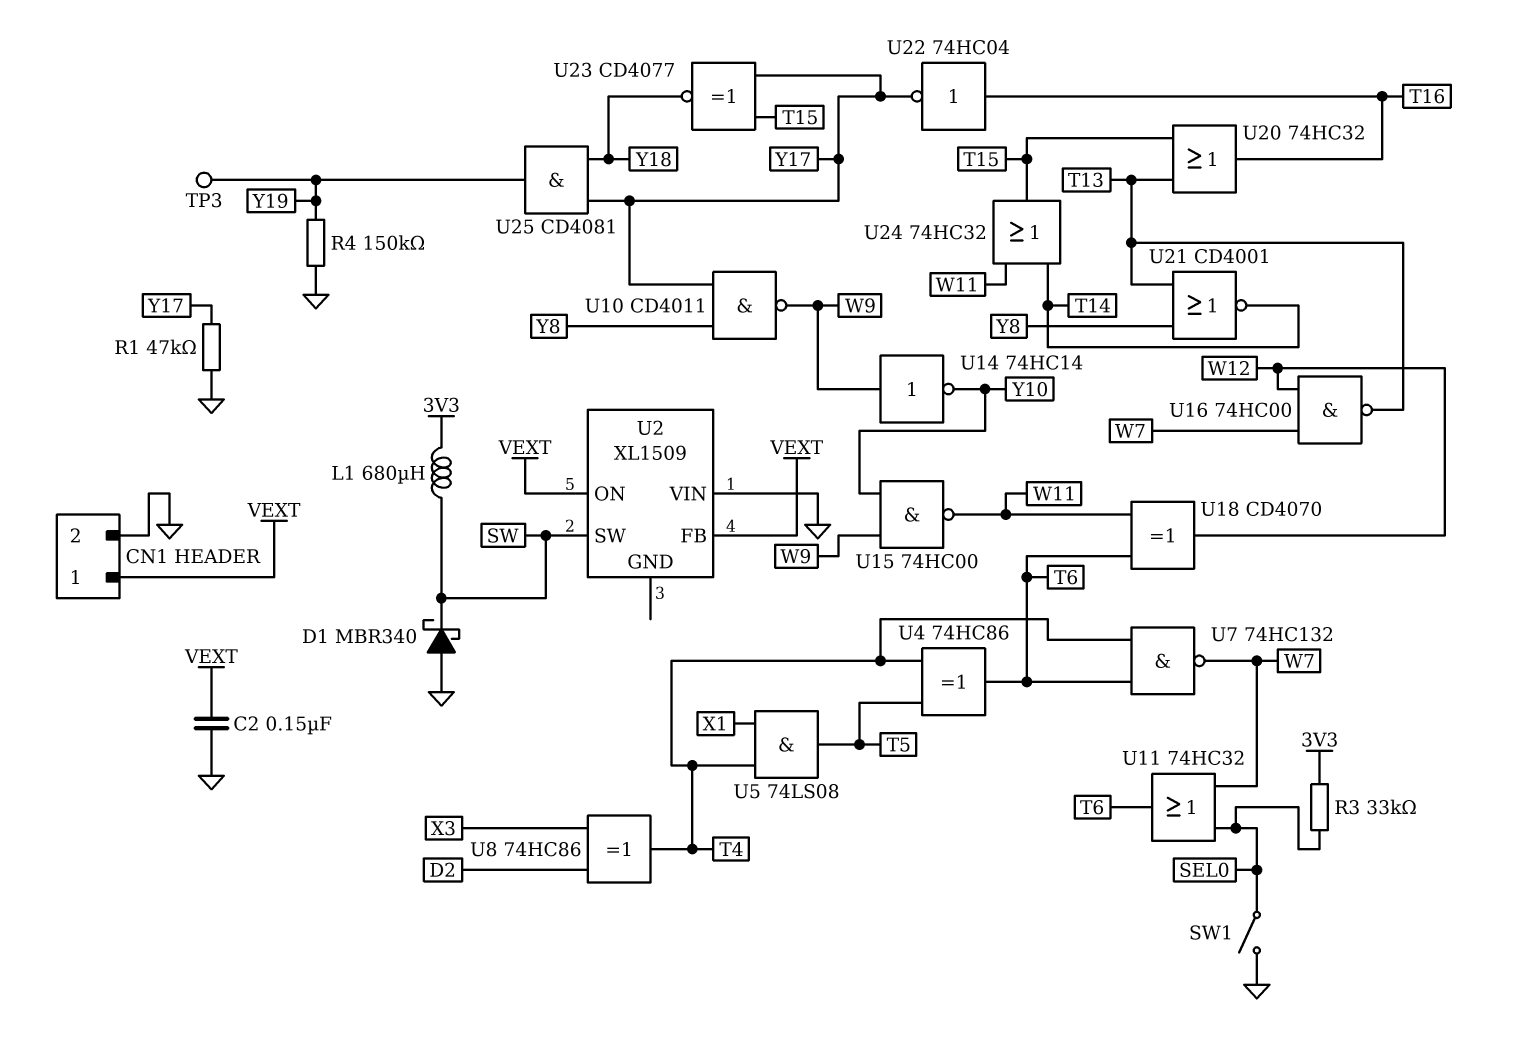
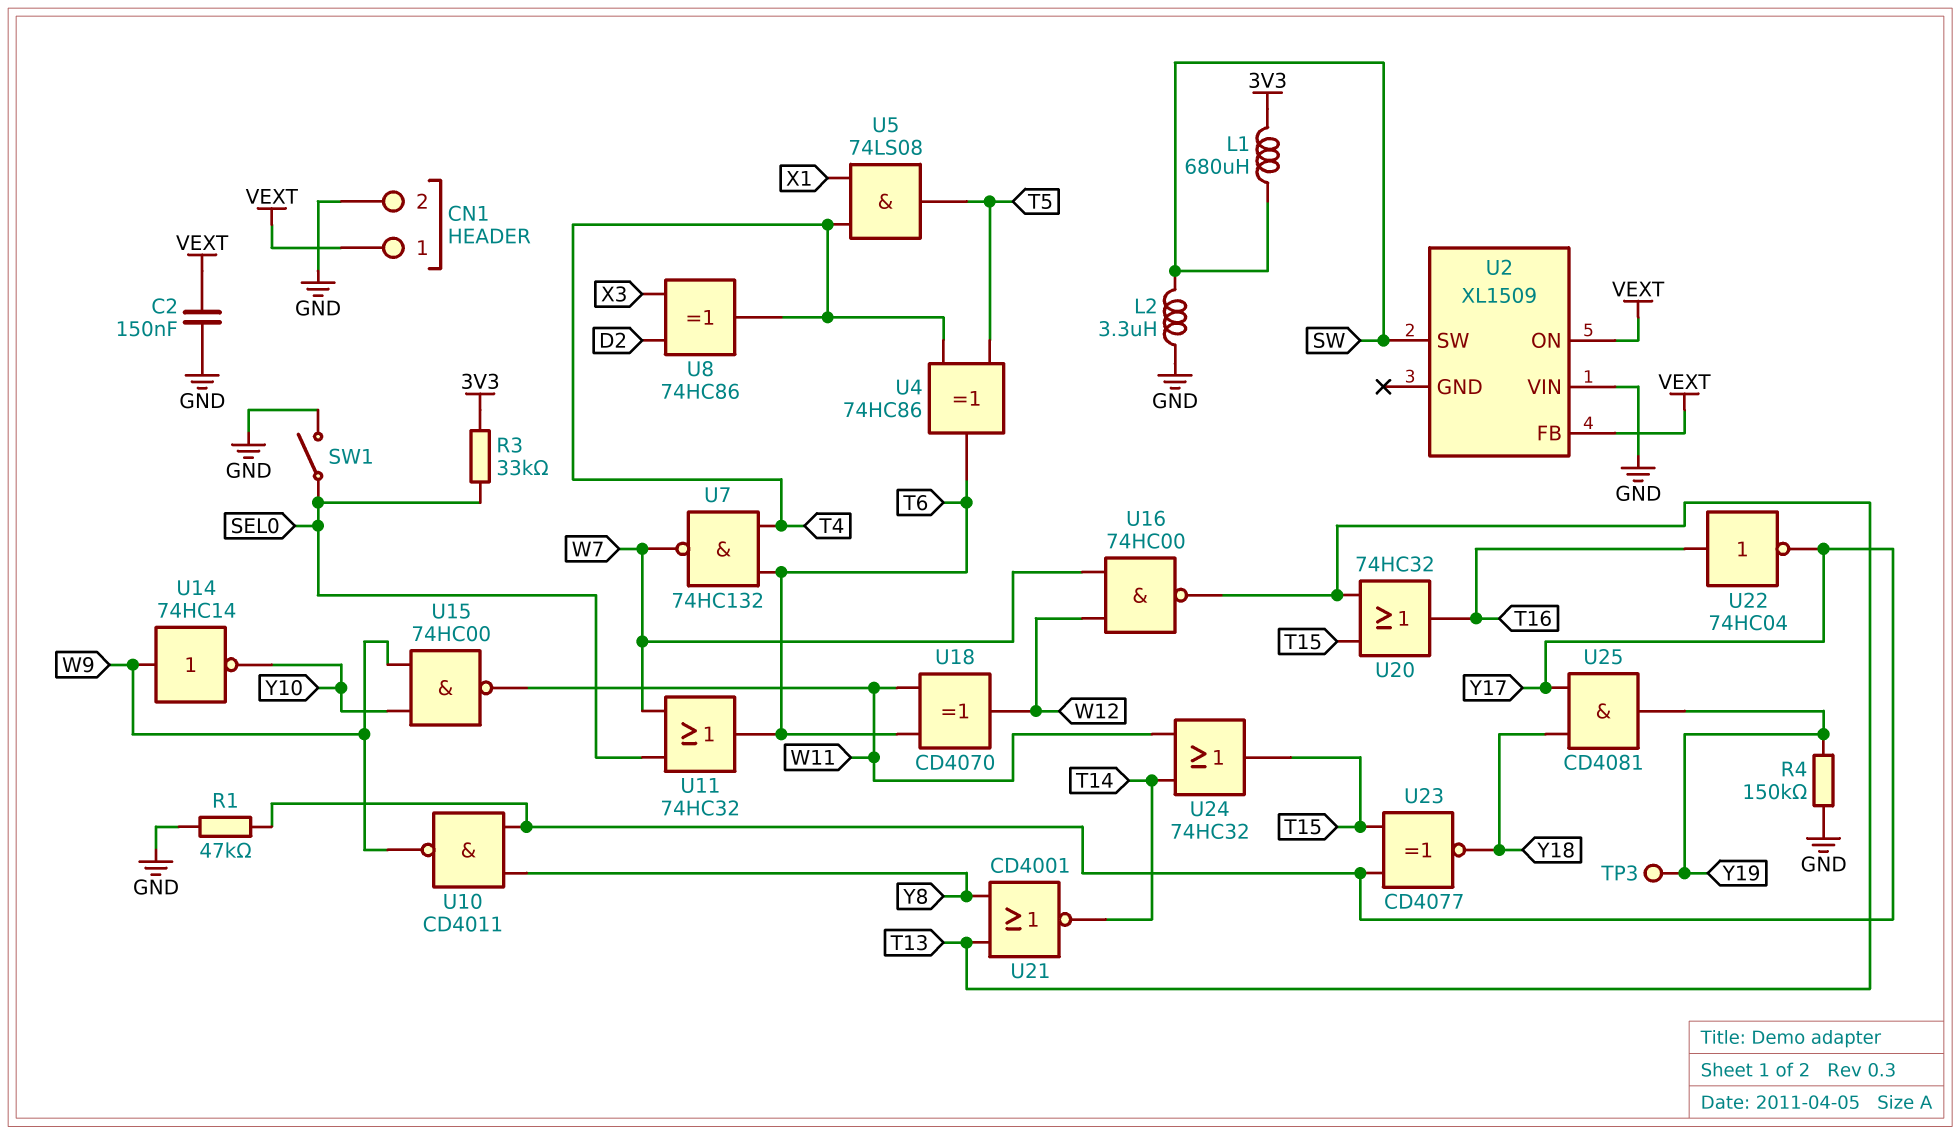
D1: schottky MBR340 (A GND, K SW) -> none
L2: none -> 3.3uH (GND, SW)

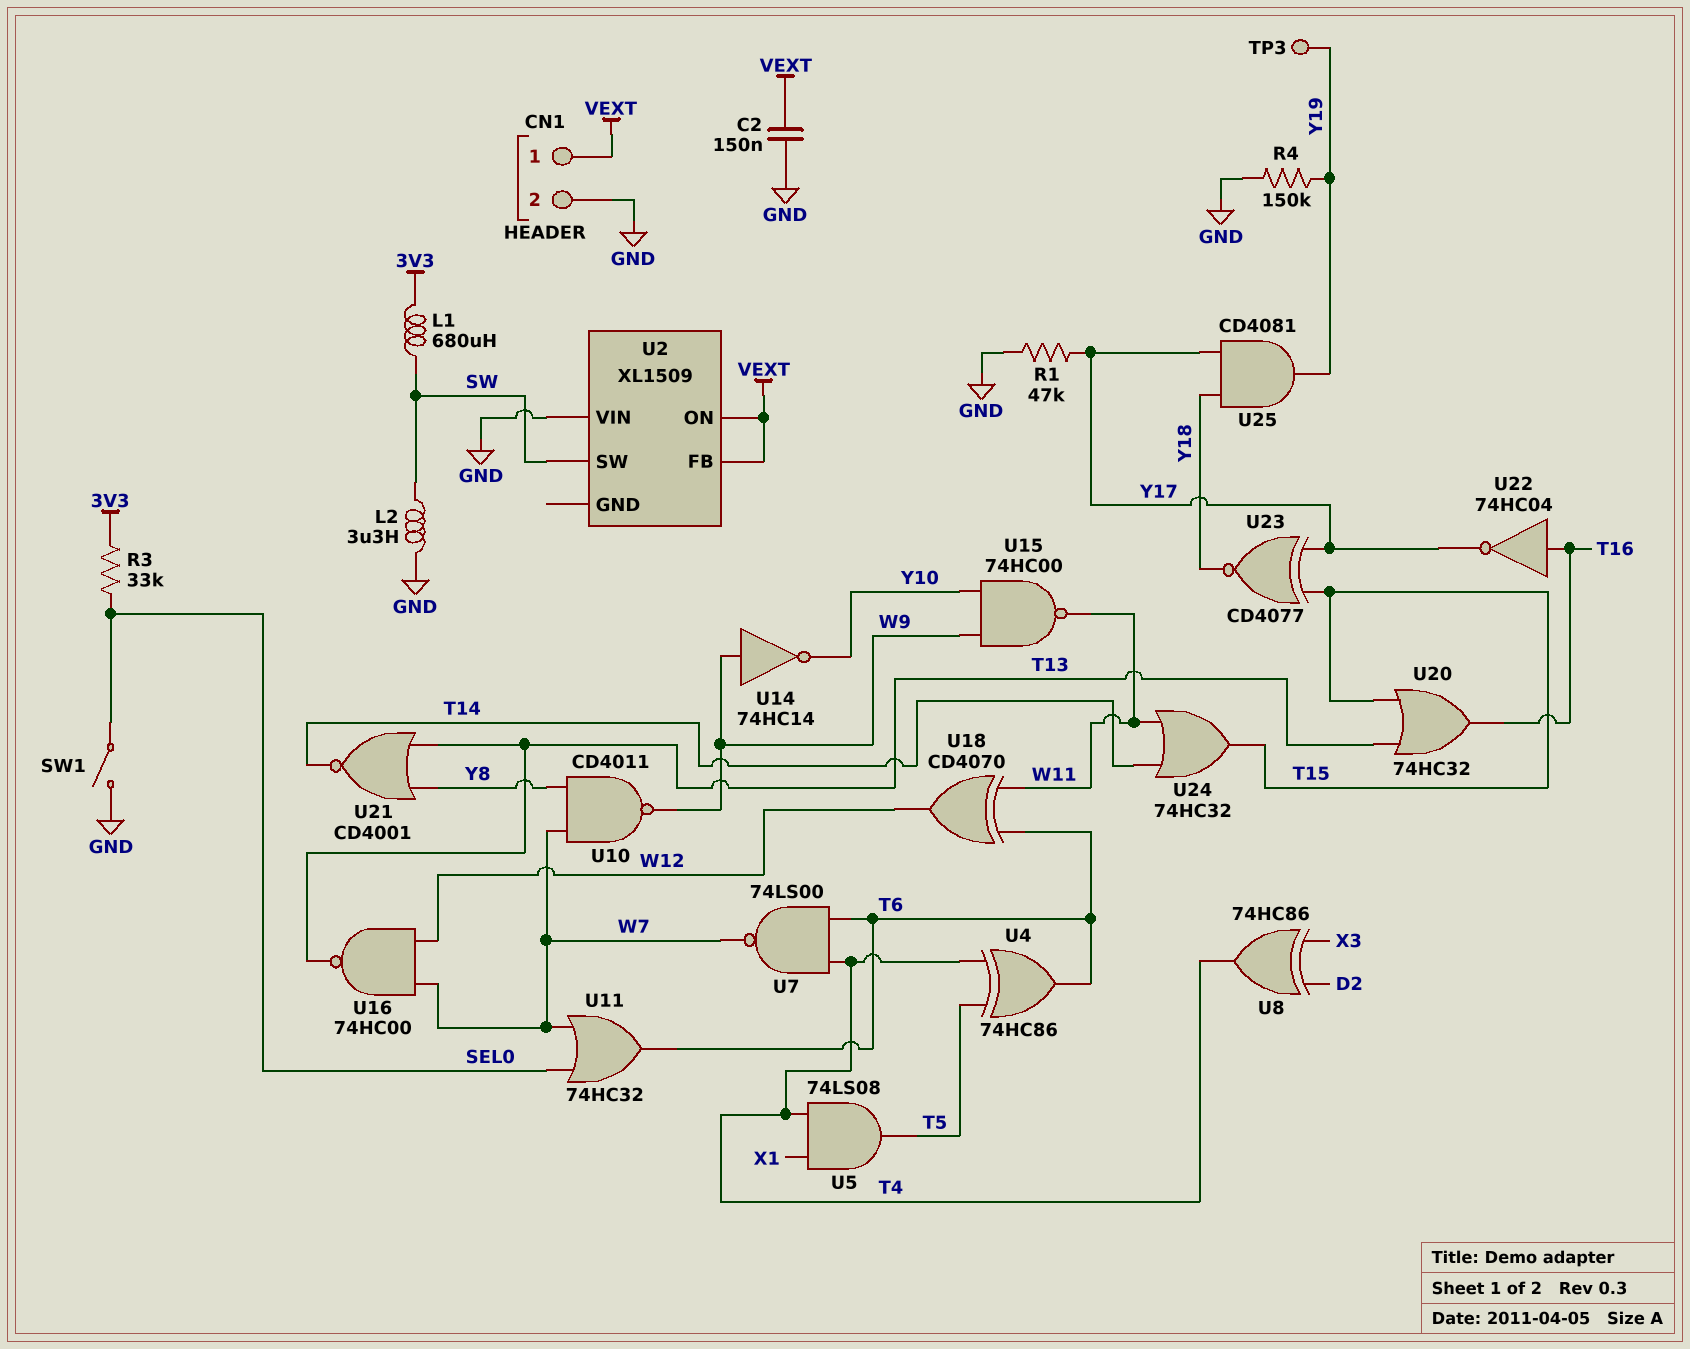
U7: NAND 74HC132 (in T4, in T6, out W7) -> NAND 74LS00 (in T4, in T6, out W7)
U10: NAND CD4011 (in Y8, in Y17, out W9) -> NAND CD4011 (in W7, in Y8, out W9)

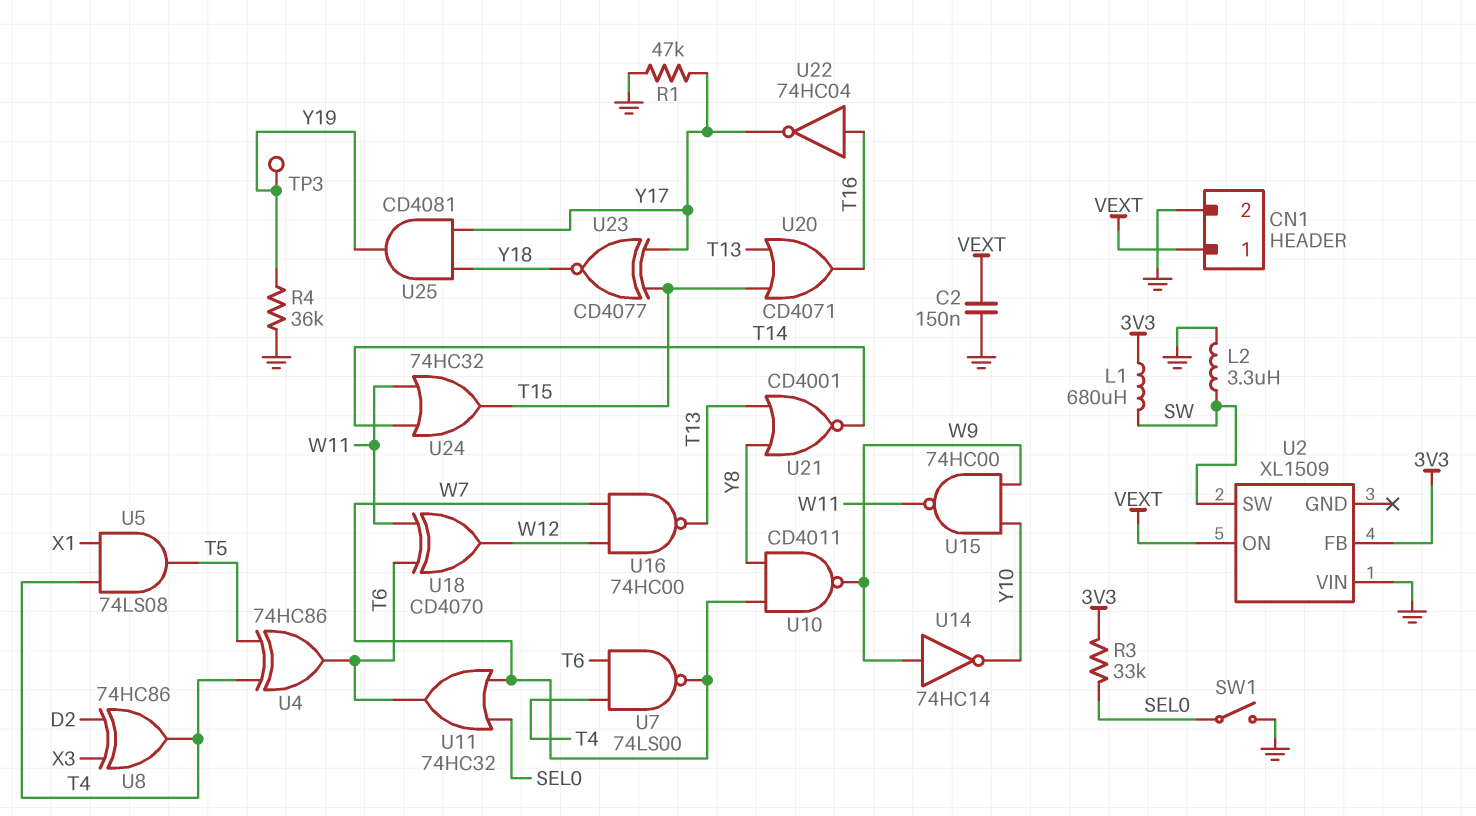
R4: 150k (GND, Y19) -> 36k (GND, Y19)
U2 pin FB: VEXT -> 3V3
U20: OR 74HC32 (in T13, in T15, out T16) -> OR CD4071 (in T13, in T15, out T16)

